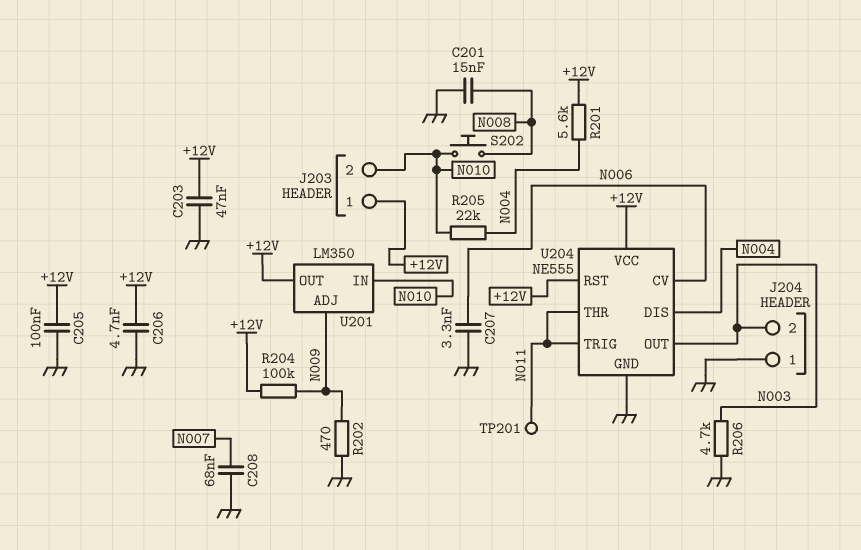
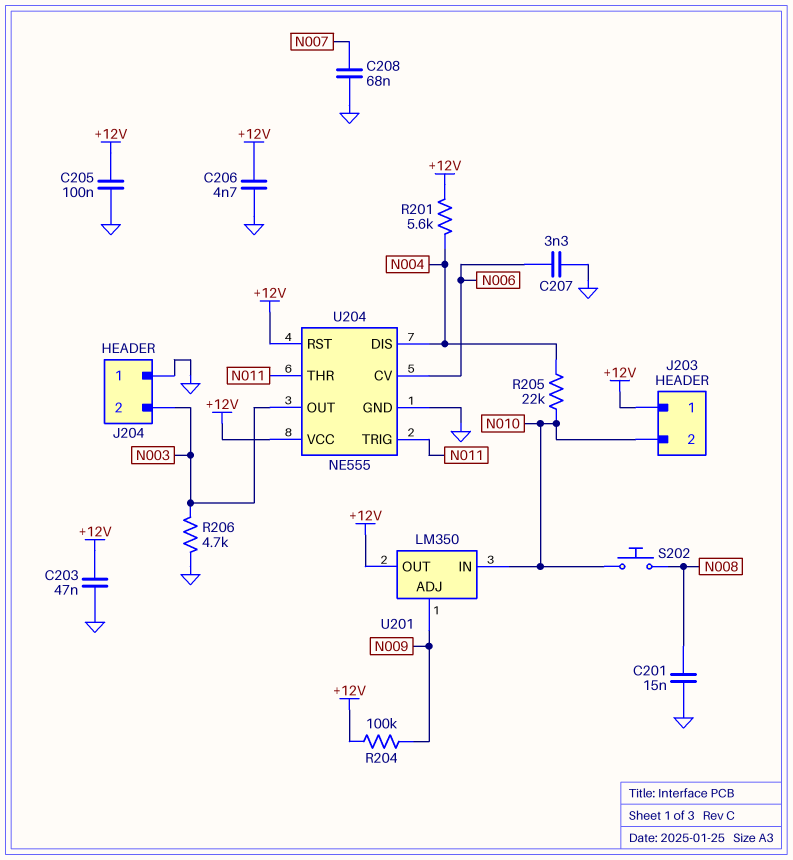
R202: 470 (GND, N009) -> none
TP201: test point (N011) -> none

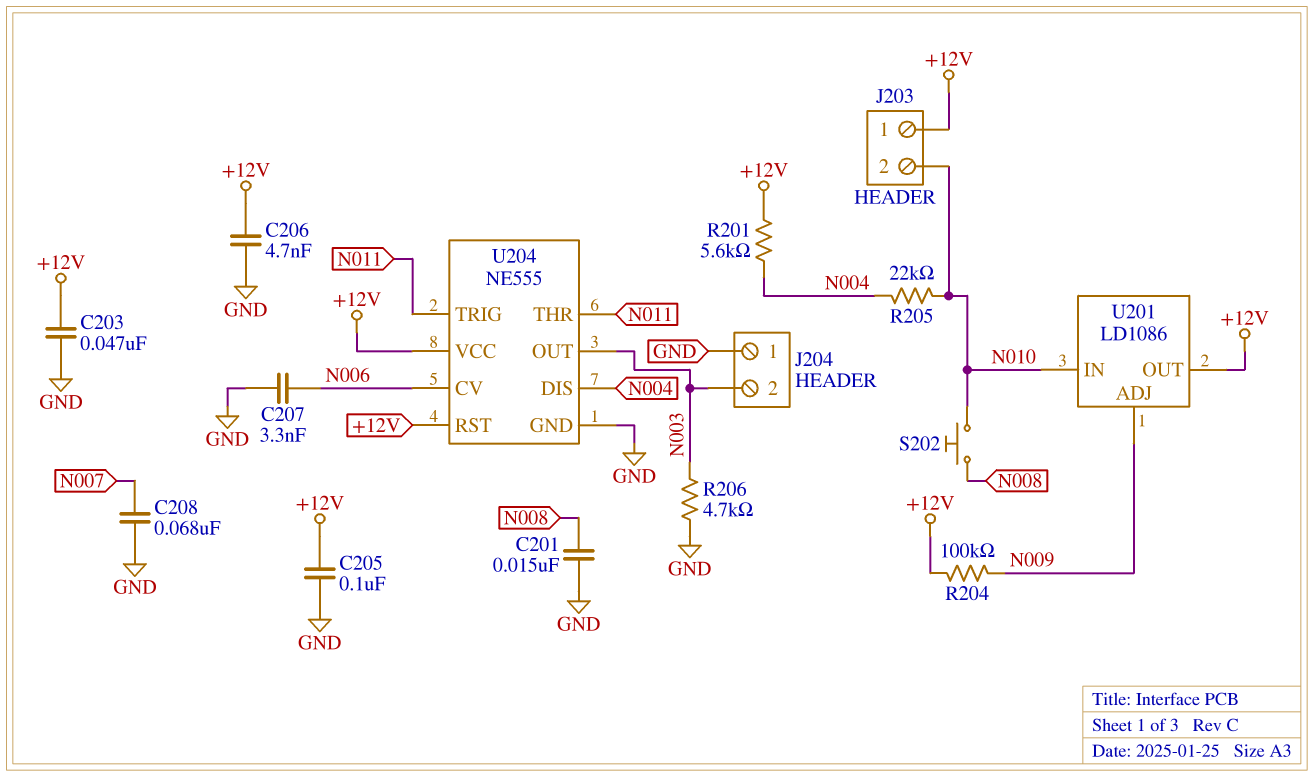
U201: LM350 -> LD1086

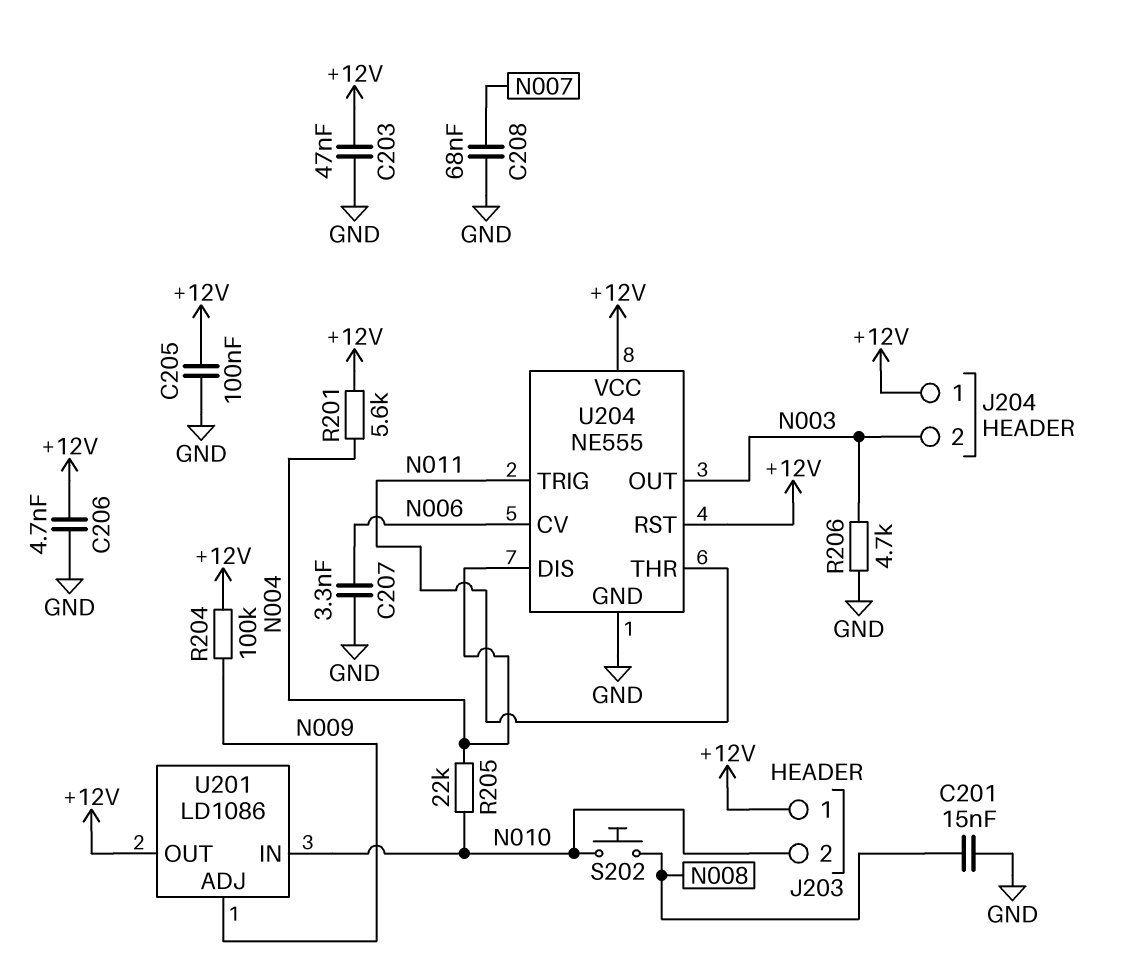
J204 pin 1: GND -> +12V

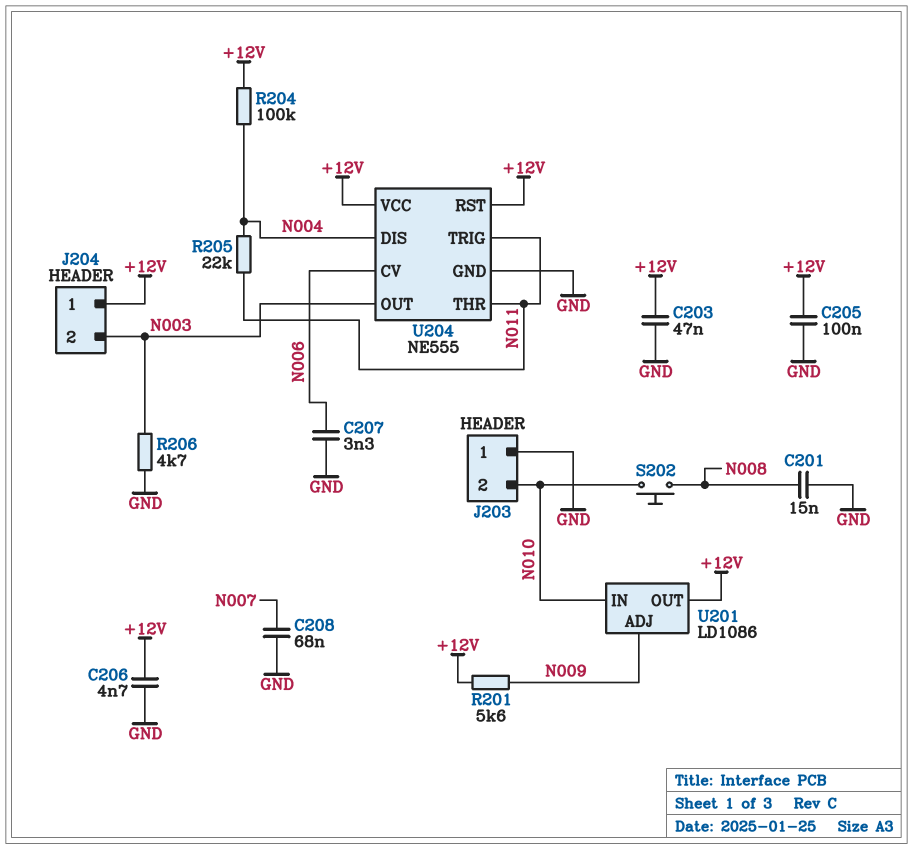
J203 pin 1: +12V -> GND
R201: 5.6k (+12V, N004) -> 5.6k (+12V, N009)
R204: 100k (+12V, N009) -> 100k (+12V, N004)
R205: 22k (N004, N010) -> 22k (N004, N011)

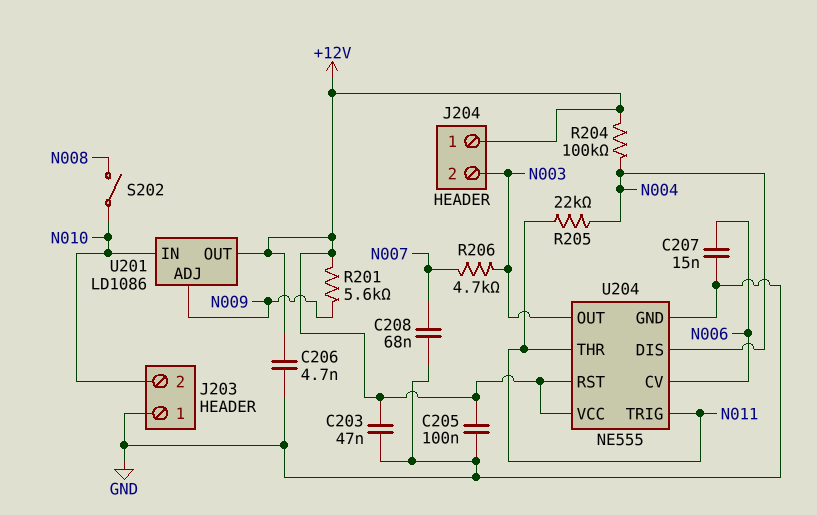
C201: 15nF (GND, N008) -> none
C207: 3.3nF (GND, N006) -> 15nF (GND, N006)
R206: 4.7k (GND, N003) -> 4.7k (N003, N007)
S202: button (N008, N010) -> switch (N008, N010)

